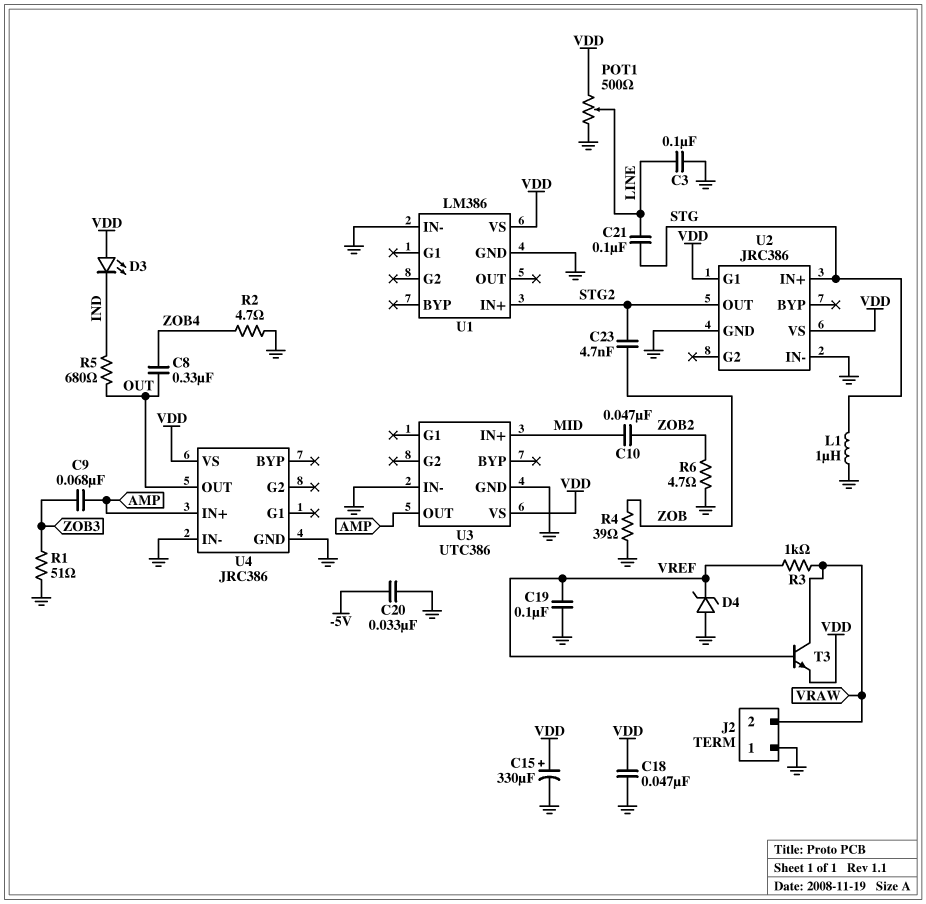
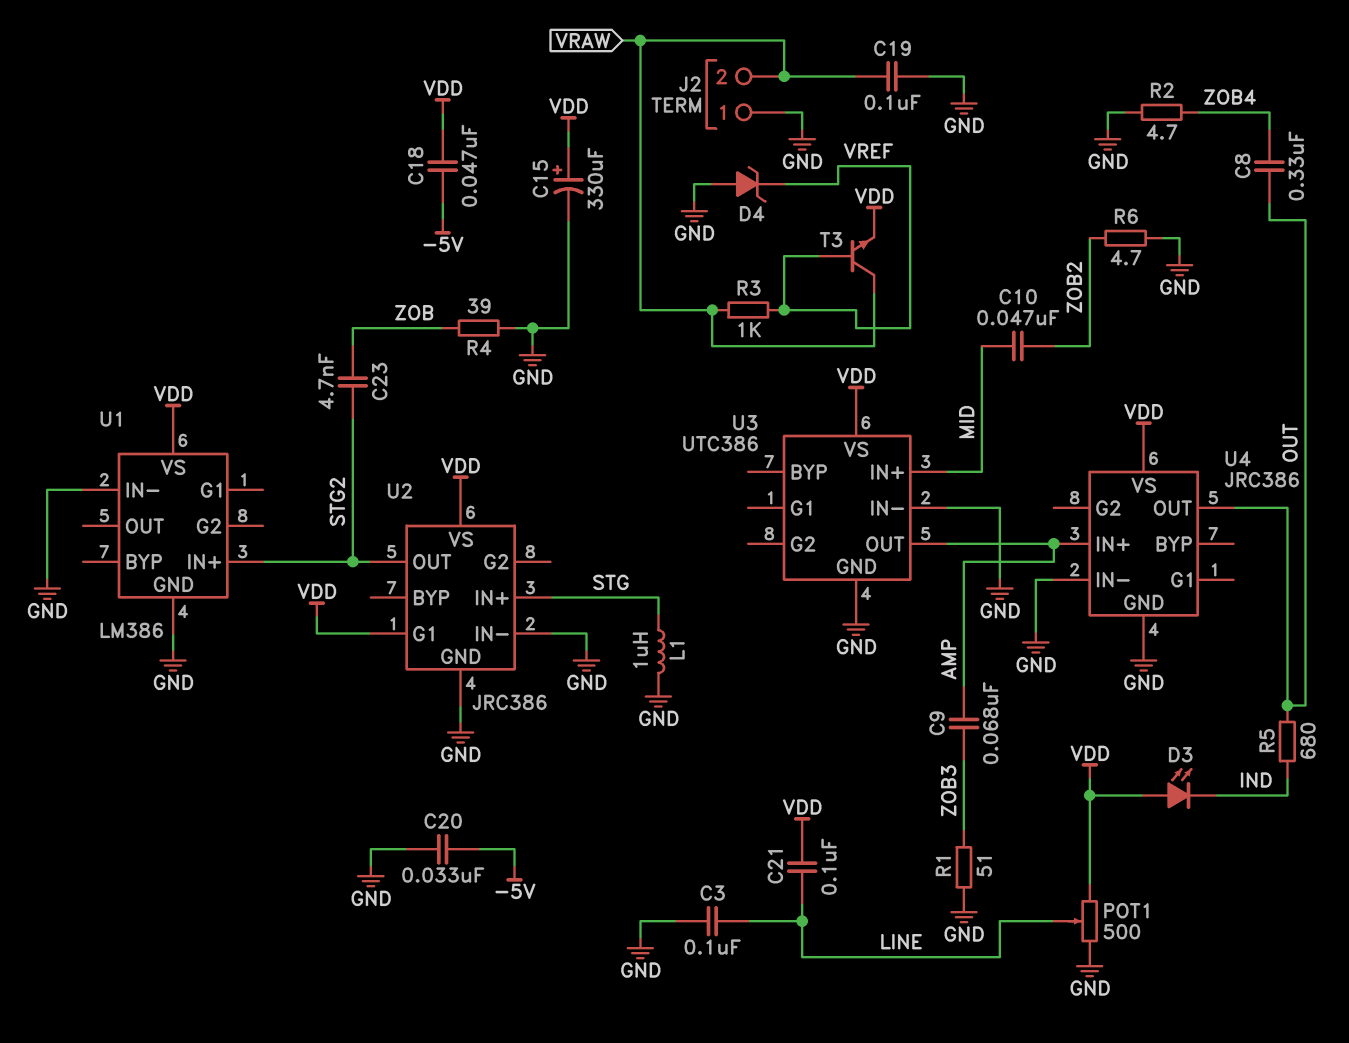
C18: 47nF (GND, VDD) -> 47nF (-5V, VDD)
C19: 100nF (GND, VREF) -> 100nF (GND, VRAW)
C21: 100nF (LINE, STG) -> 100nF (LINE, VDD)

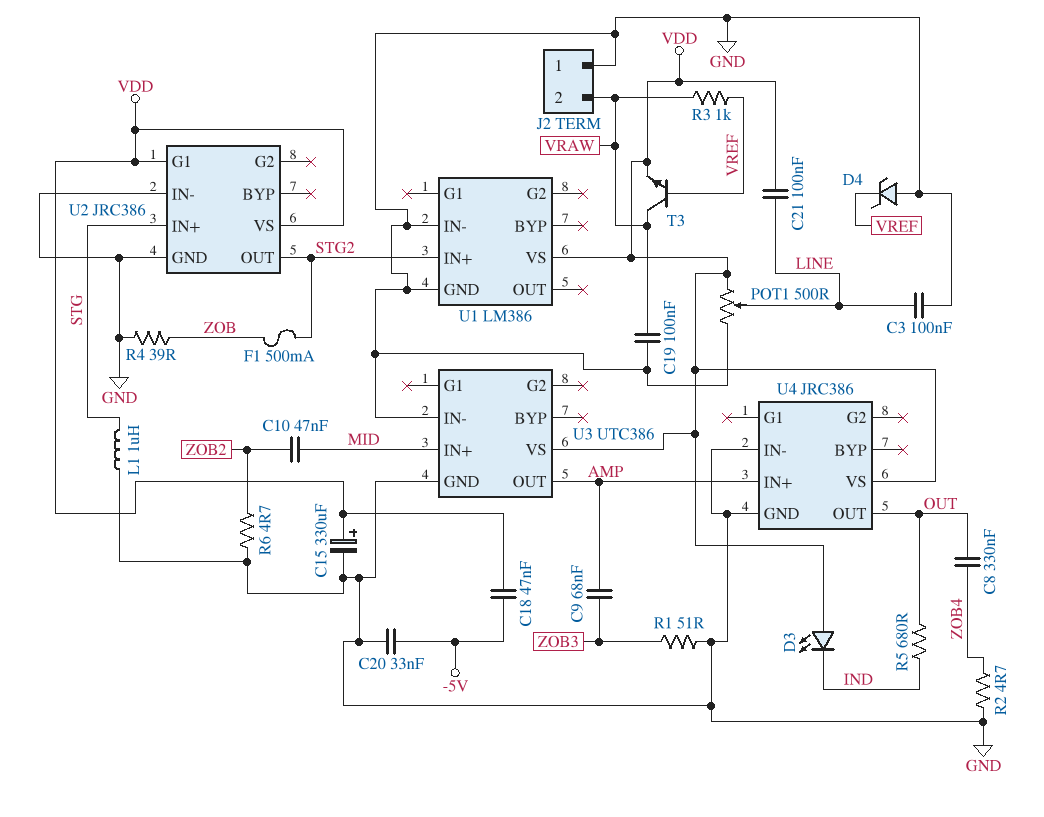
C23: 4.7nF (STG2, ZOB) -> none
F1: none -> 500mA (STG2, ZOB)

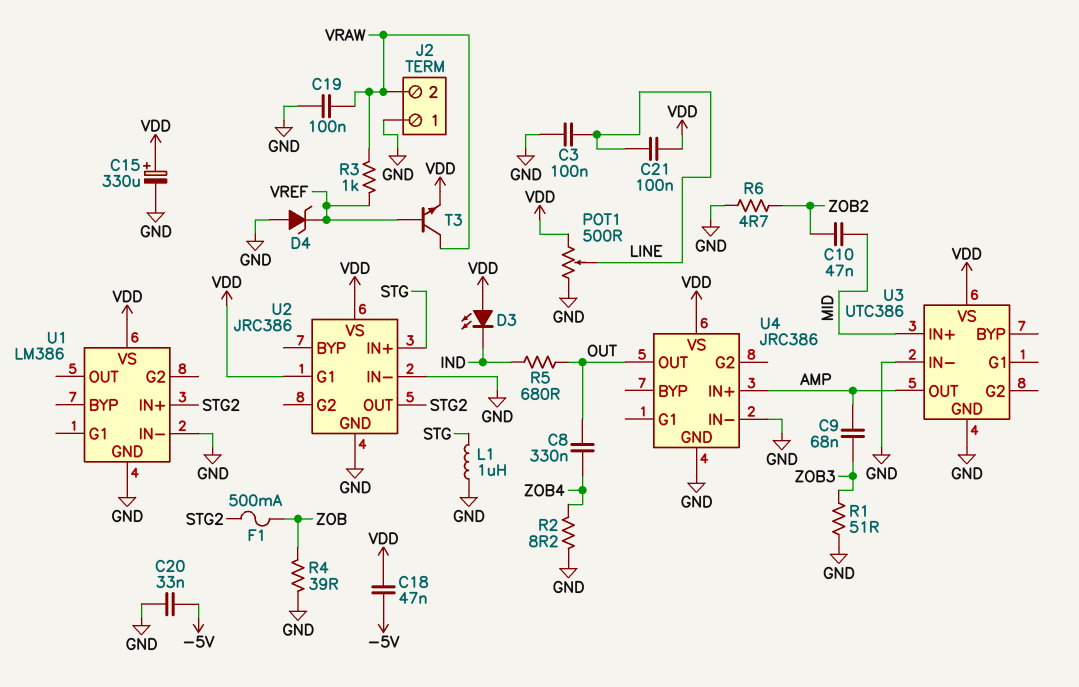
R2: 4.7 (GND, ZOB4) -> 8.2 (GND, ZOB4)

